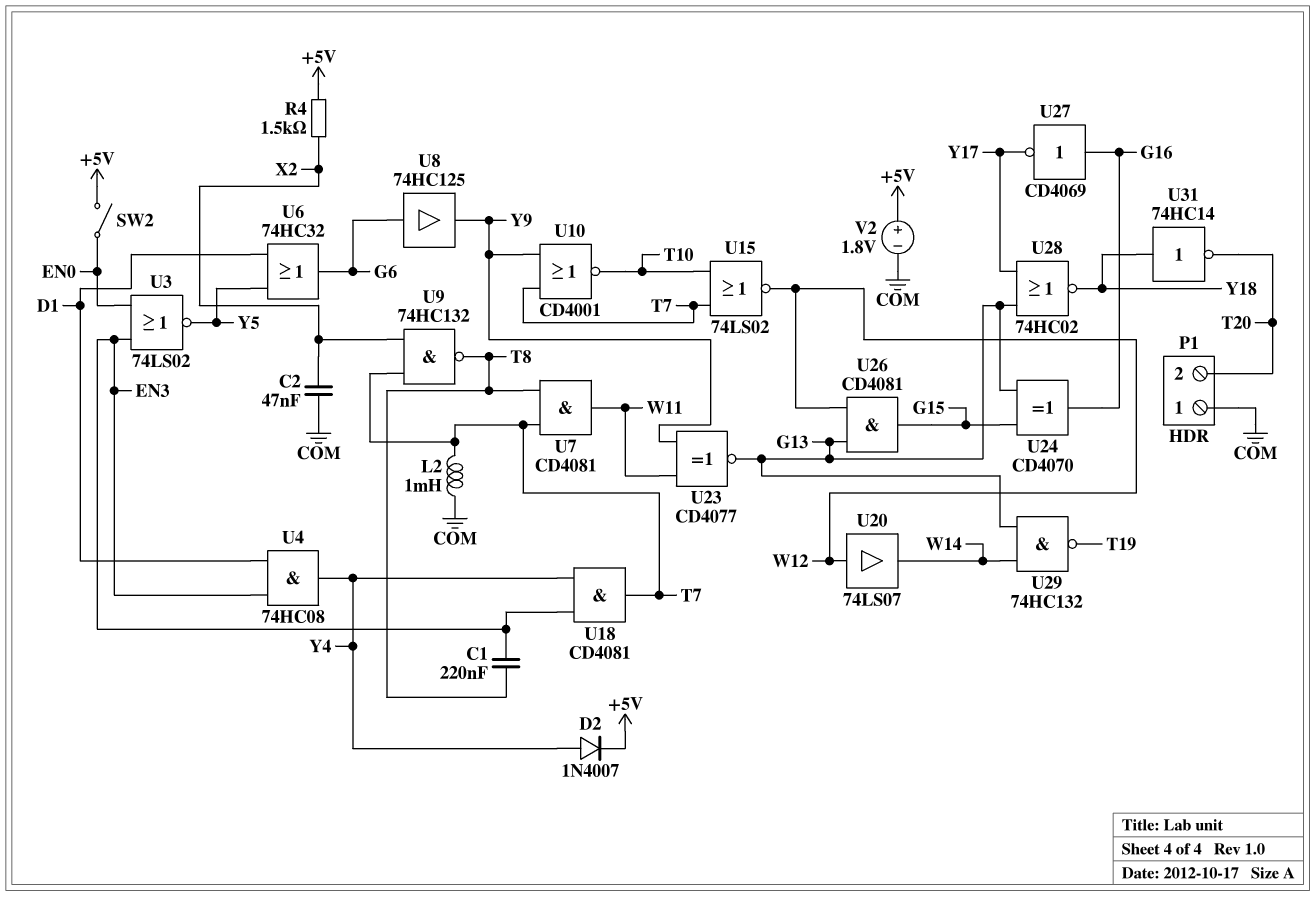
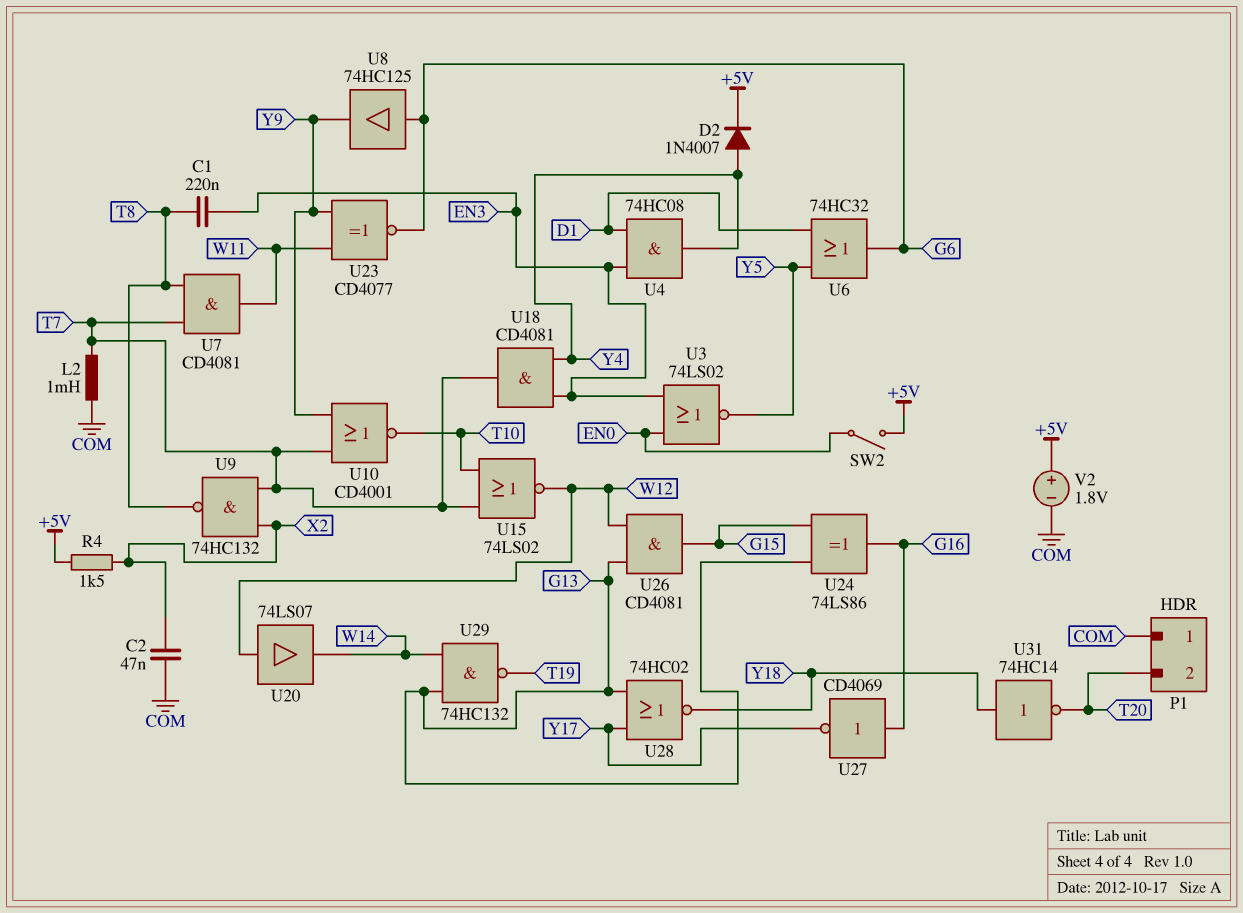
U23: XNOR CD4077 (in W11, in Y9, out G13) -> XNOR CD4077 (in W11, in Y9, out G6)
U24: XOR CD4070 (in G13, in G15, out G16) -> XOR 74LS86 (in G13, in G15, out G16)

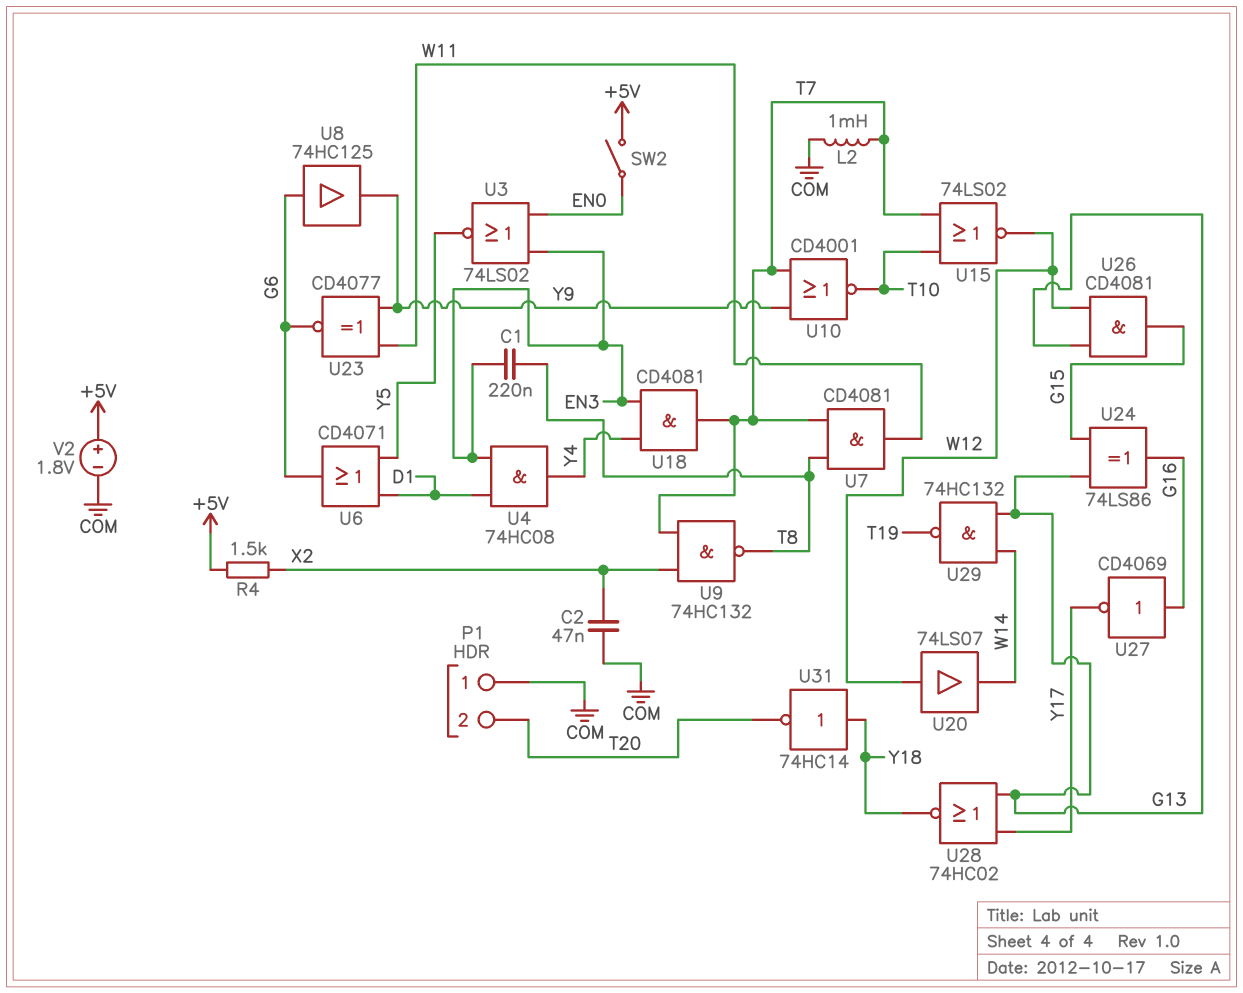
D2: diode 1N4007 (A Y4, K +5V) -> none
U6: OR 74HC32 (in D1, in Y5, out G6) -> OR CD4071 (in D1, in Y5, out G6)

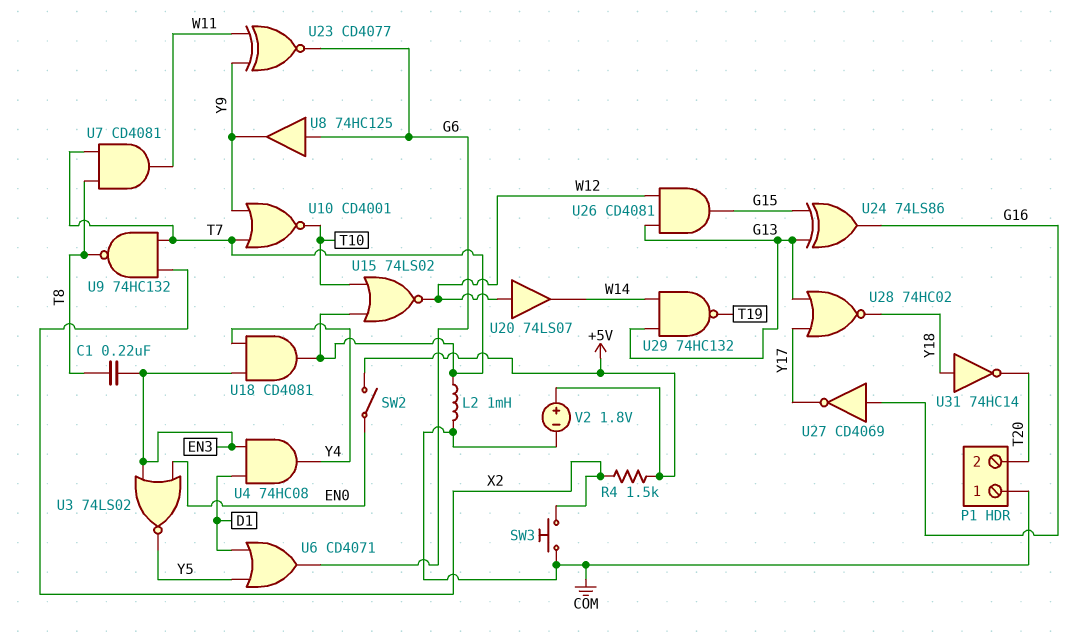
C2: 47nF (COM, X2) -> none
SW3: none -> button (COM, X2)

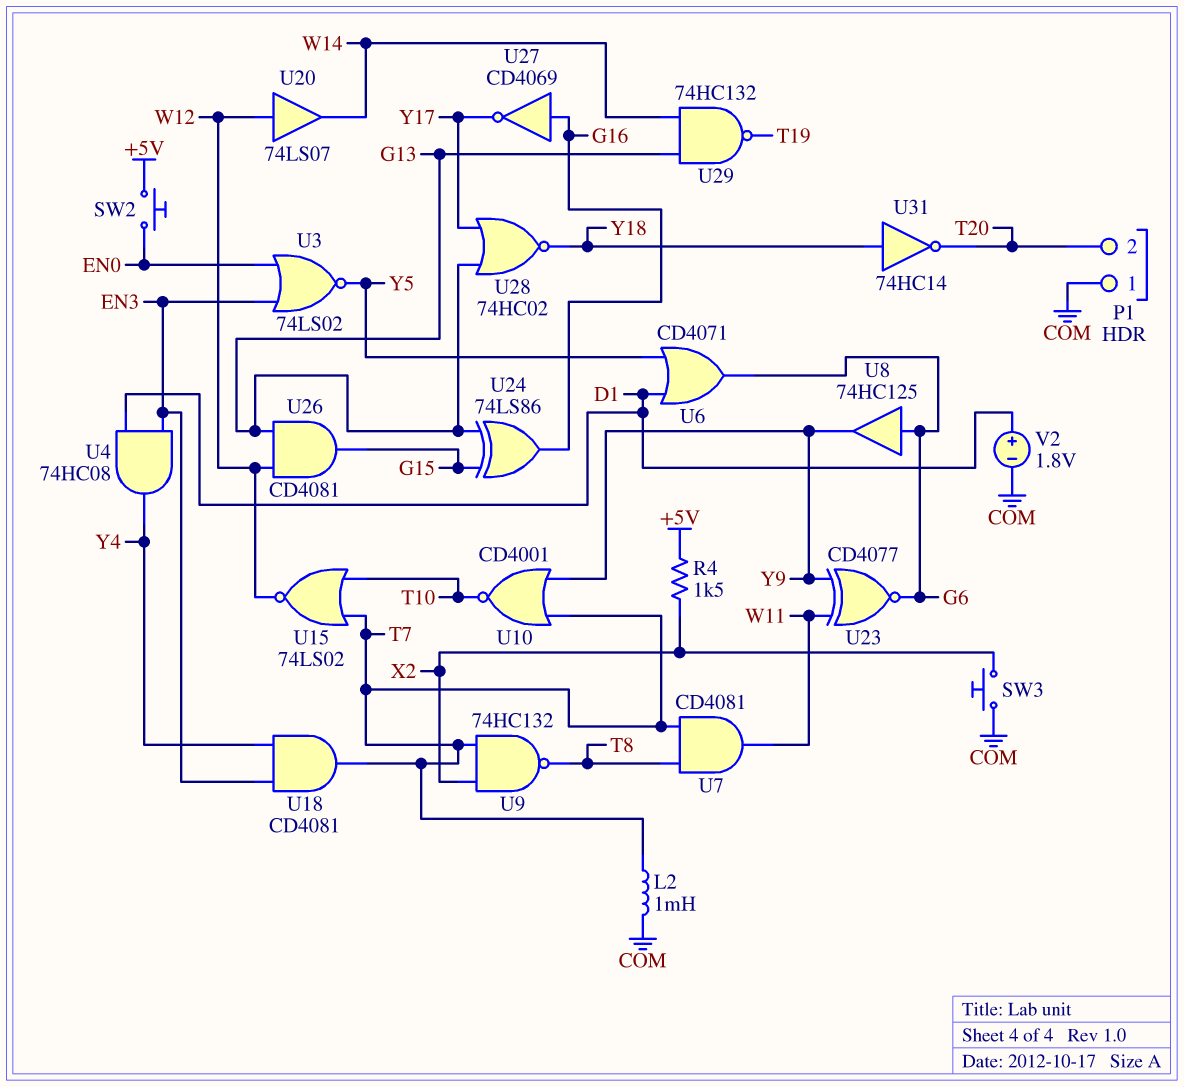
C1: 220nF (EN3, T8) -> none
SW2: switch (+5V, EN0) -> button (+5V, EN0)
V2: 1.8V (plus +5V, minus COM) -> 1.8V (plus D1, minus COM)

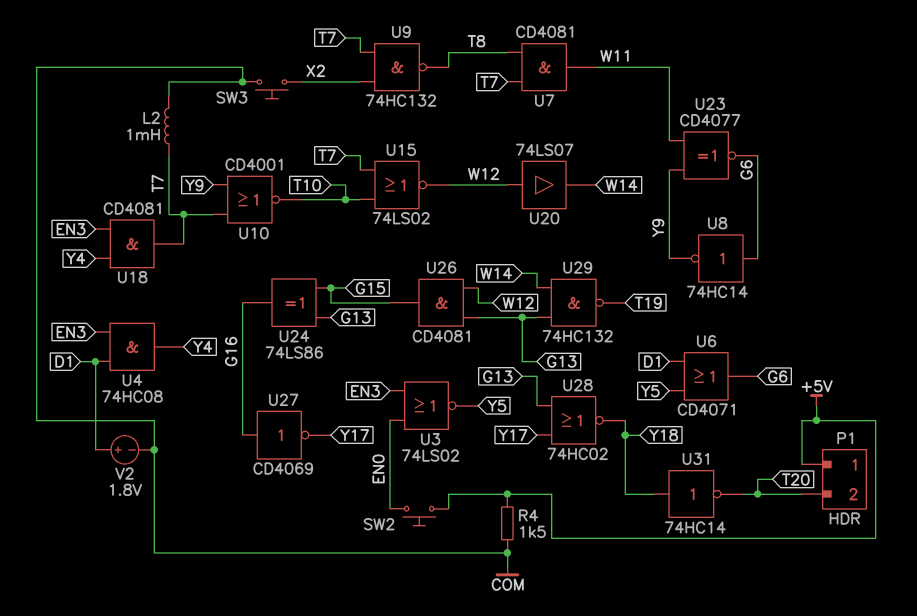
P1 pin 1: COM -> +5V
R4: 1.5k (+5V, X2) -> 1.5k (+5V, COM)
U8: buffer 74HC125 (in G6, out Y9) -> NOT 74HC14 (in G6, out Y9)

